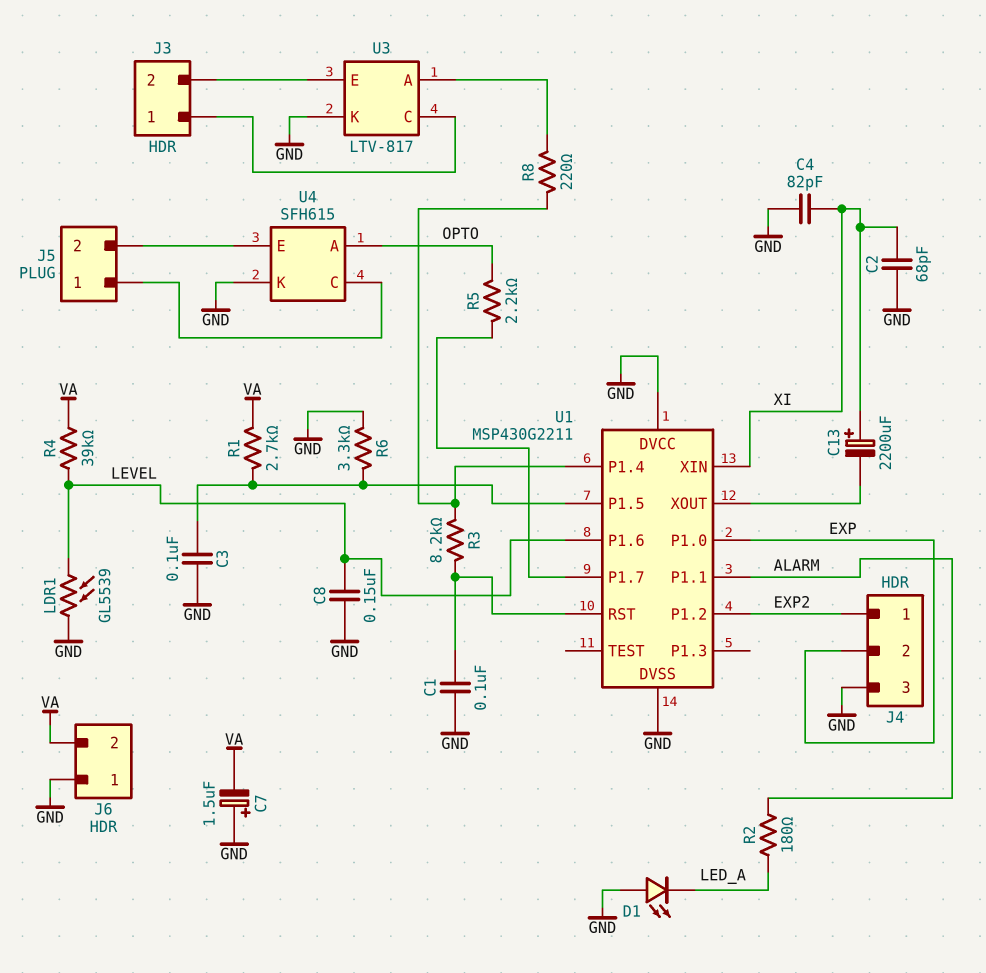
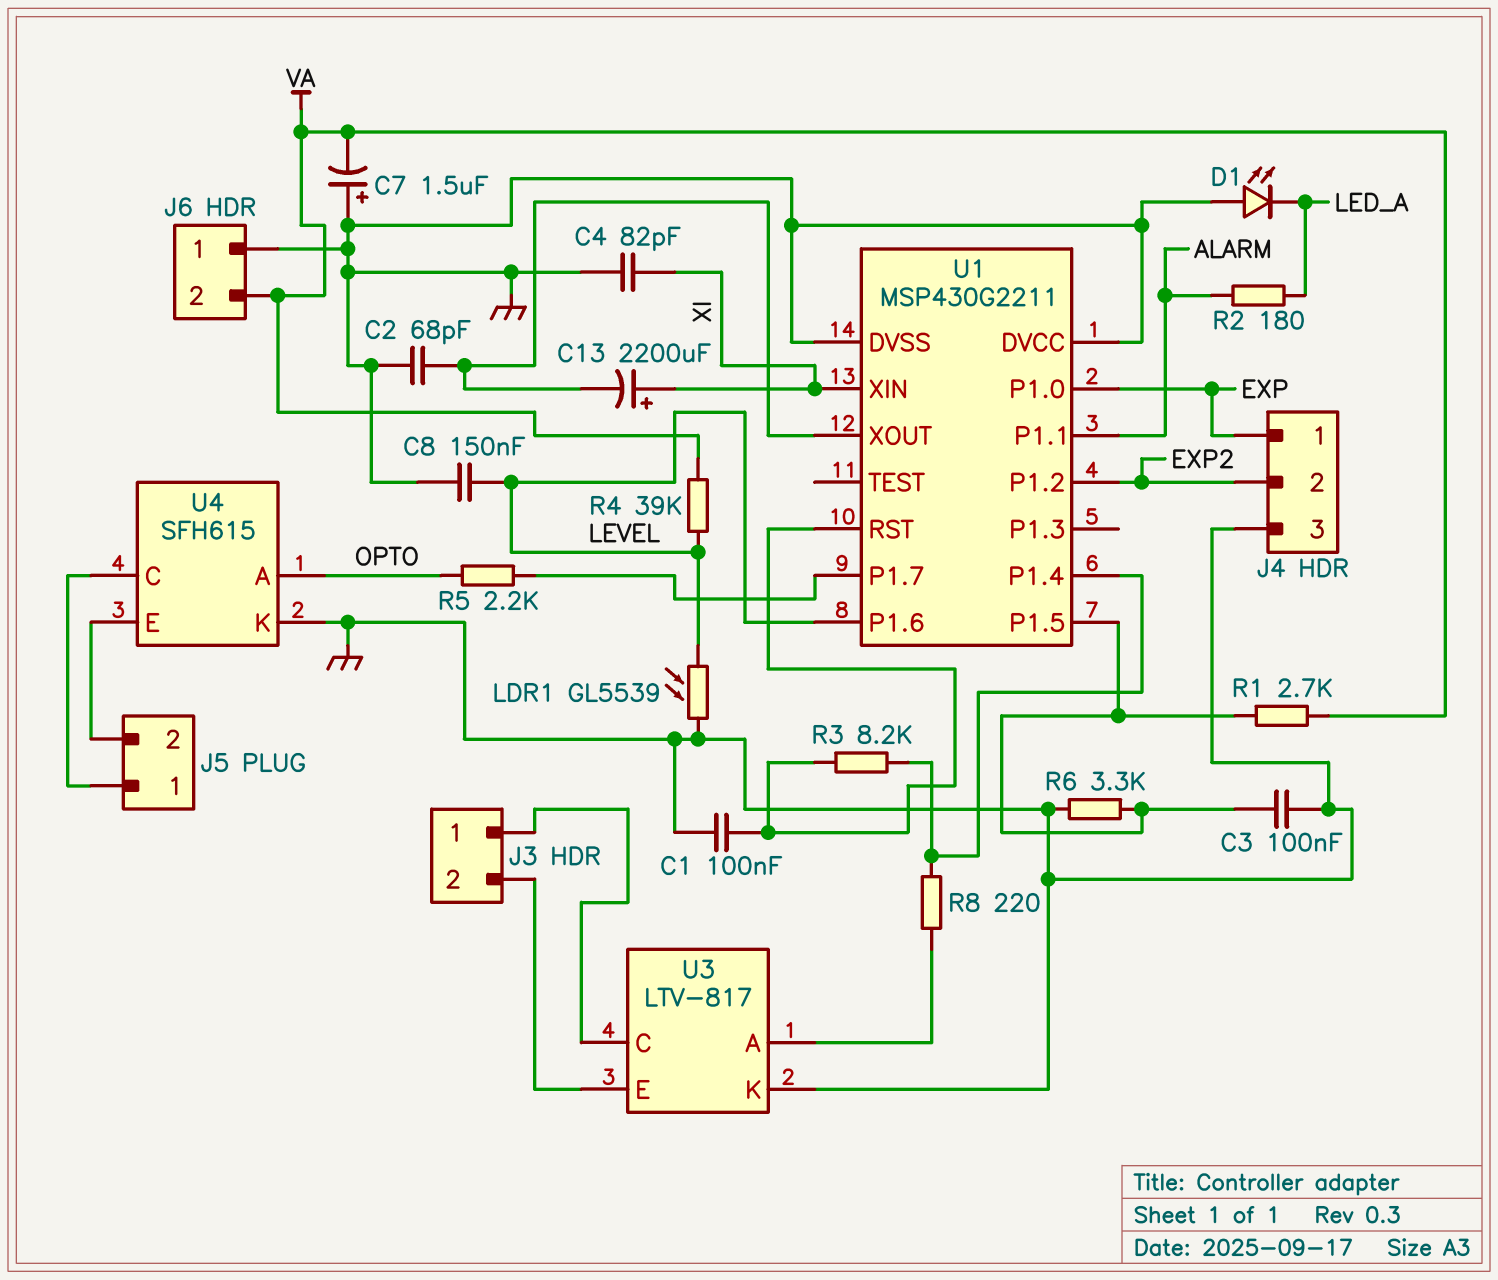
C2: 68pF (GND, XI) -> 68pF (GND, U1/XOUT)
J4 pin 1: EXP2 -> EXP
J4 pin 2: EXP -> EXP2

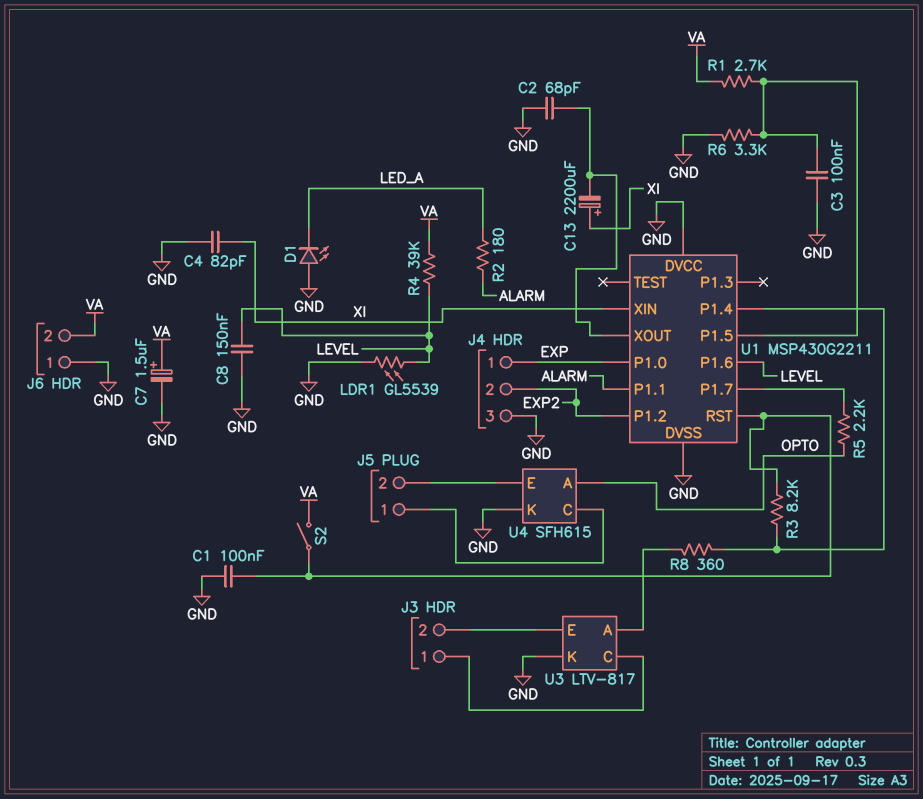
C7: 1.5uF (plus GND, minus VA) -> 1.5uF (plus VA, minus GND)
R8: 220 (U1/P1.4, U3/A) -> 360 (U1/P1.4, U3/A)
S2: none -> switch (U1/RST, VA)

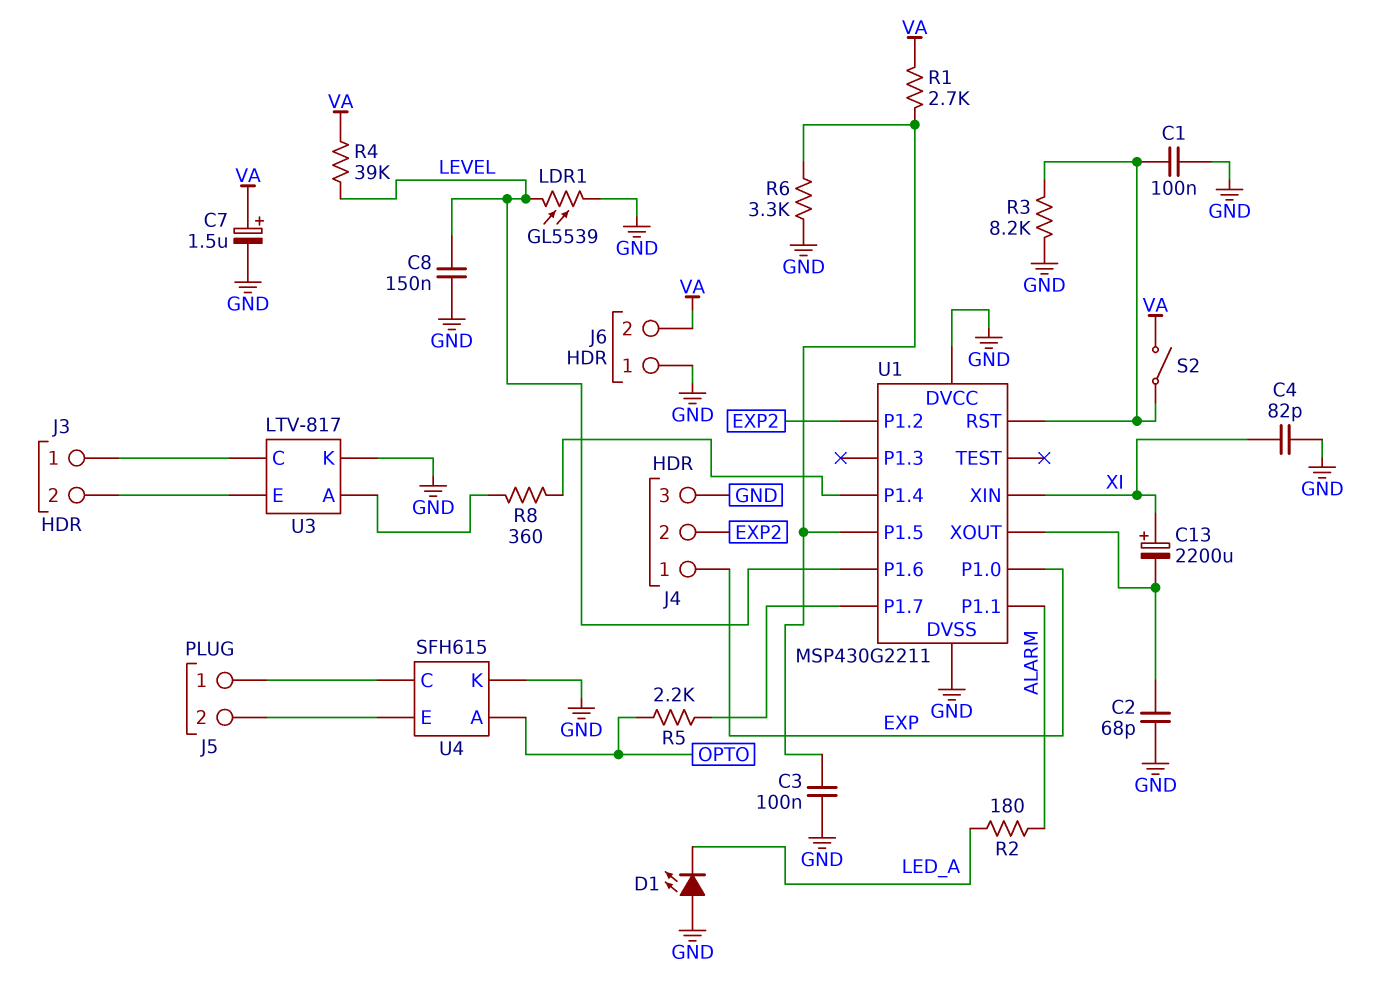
R3: 8.2k (U1/P1.4, U1/RST) -> 8.2k (GND, U1/RST)

